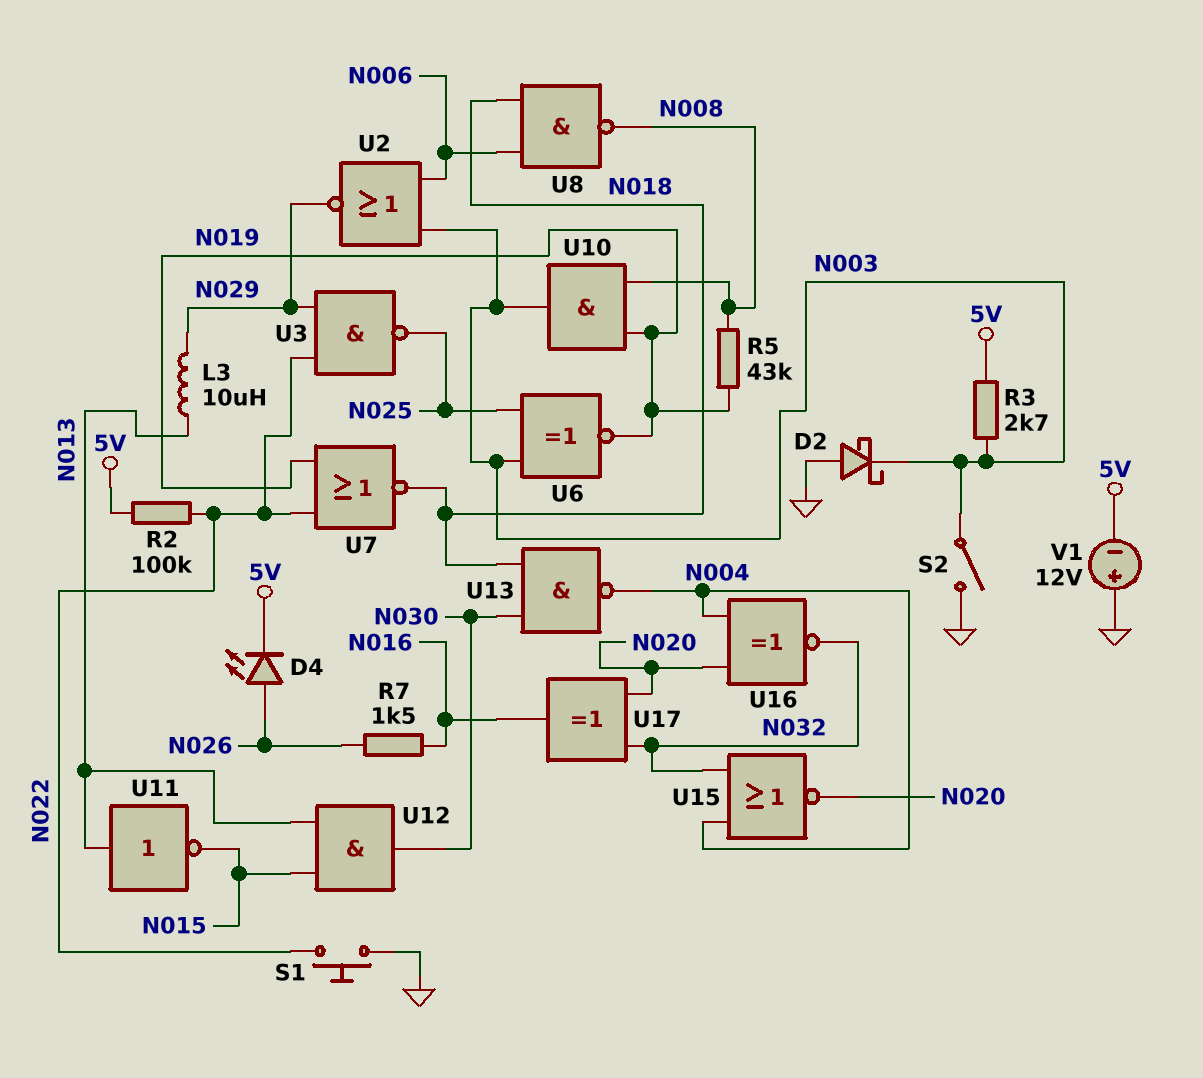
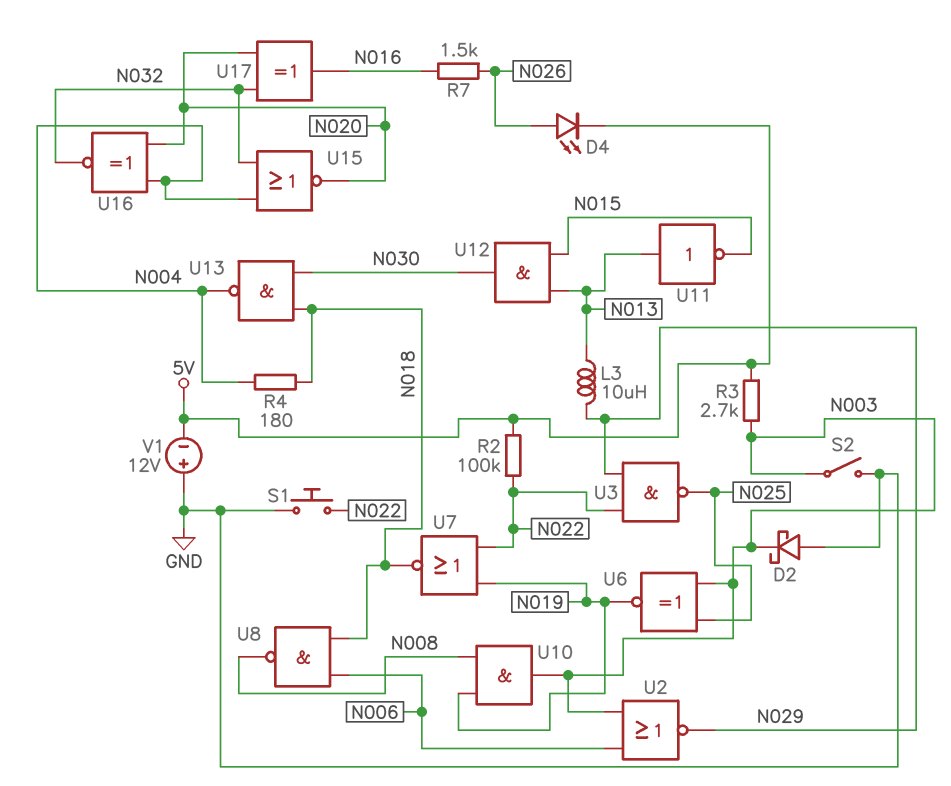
R4: none -> 180 (N004, N018)
R5: 43k (N008, N019) -> none

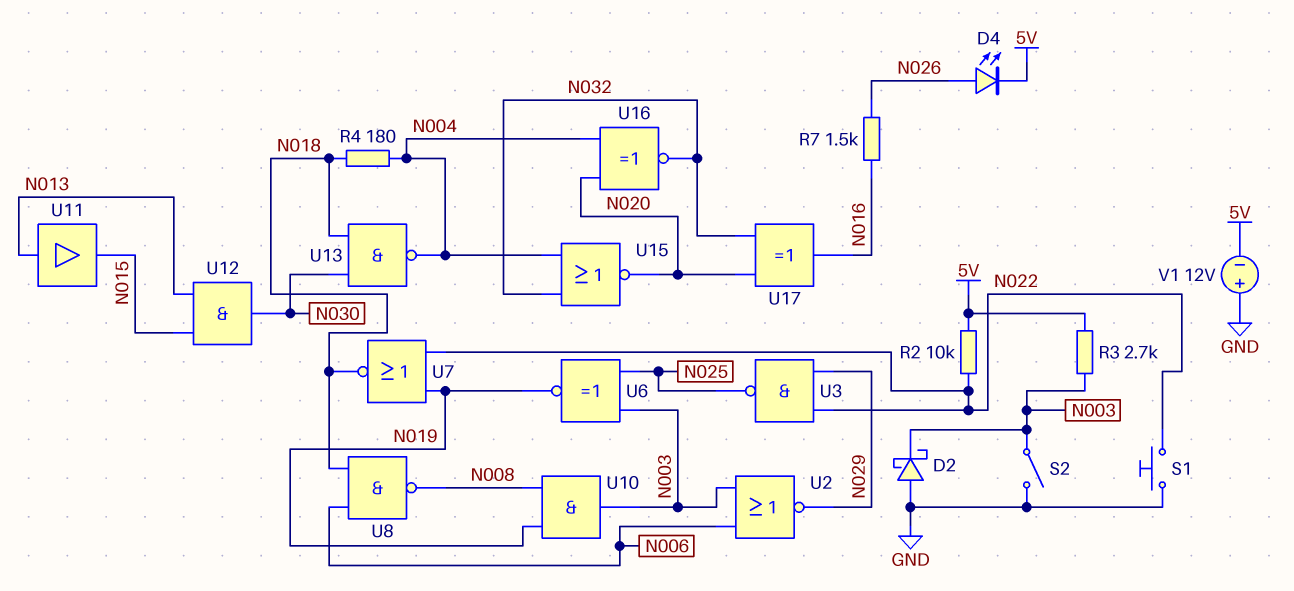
L3: 10uH (N013, N029) -> none
R2: 100k (5V, N022) -> 10k (5V, N022)
U11: NOT (in N013, out N015) -> buffer (in N013, out N015)

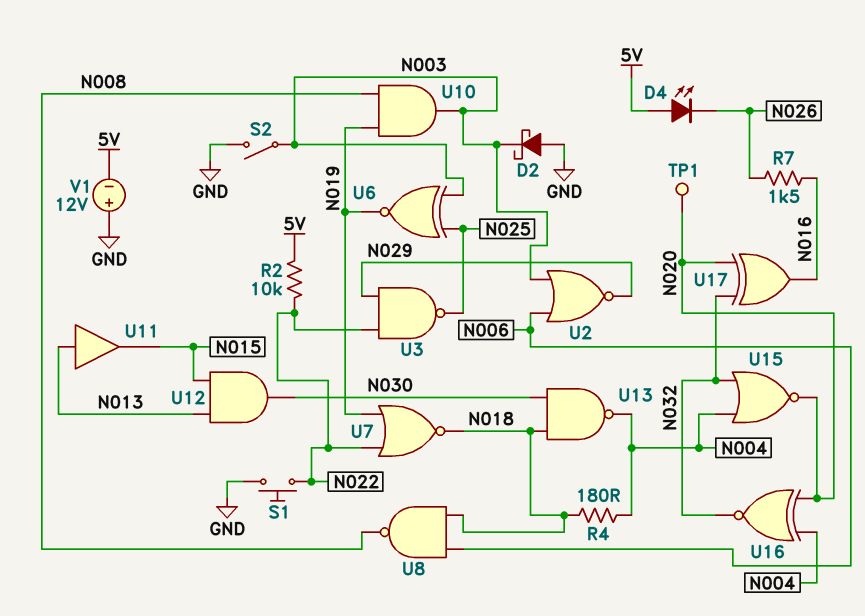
D4: LED (A N026, K 5V) -> LED (A 5V, K N026)
R3: 2.7k (5V, N003) -> none
TP1: none -> test point (N020)

